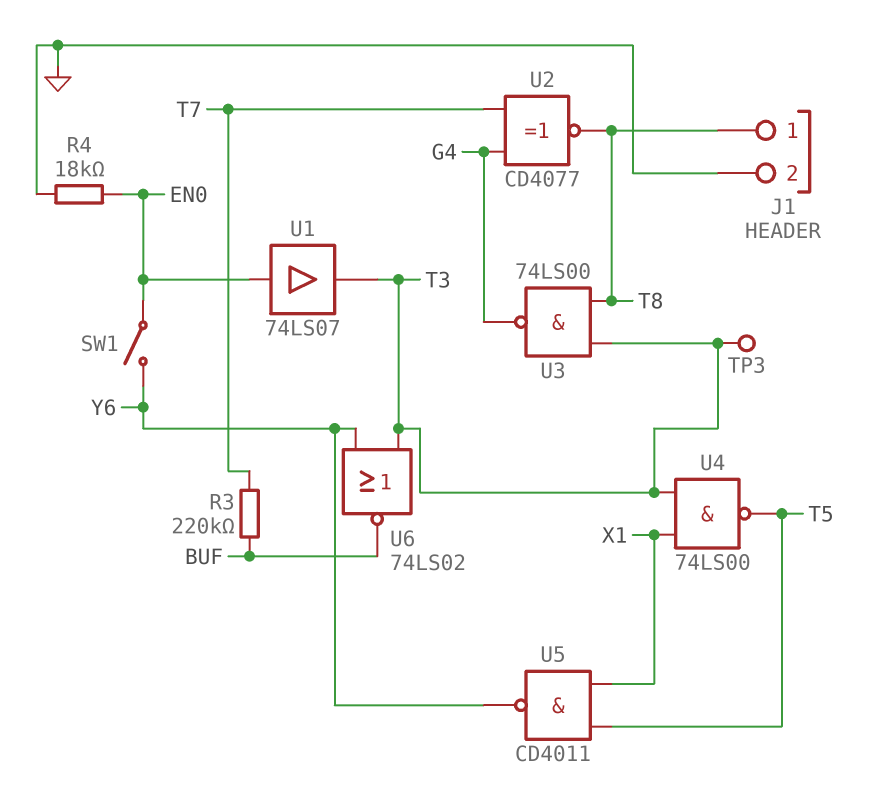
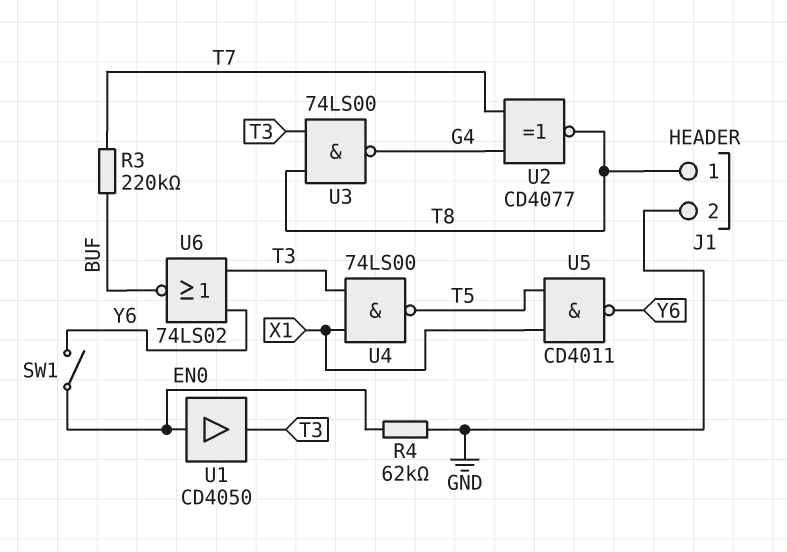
R4: 18k (EN0, GND) -> 62k (EN0, GND)
TP3: test point (T3) -> none
U1: buffer 74LS07 (in EN0, out T3) -> buffer CD4050 (in EN0, out T3)

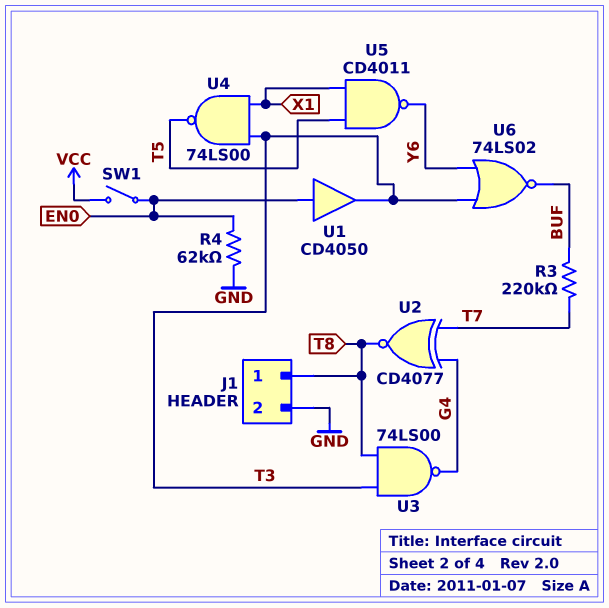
SW1: switch (EN0, Y6) -> switch (EN0, VCC)

